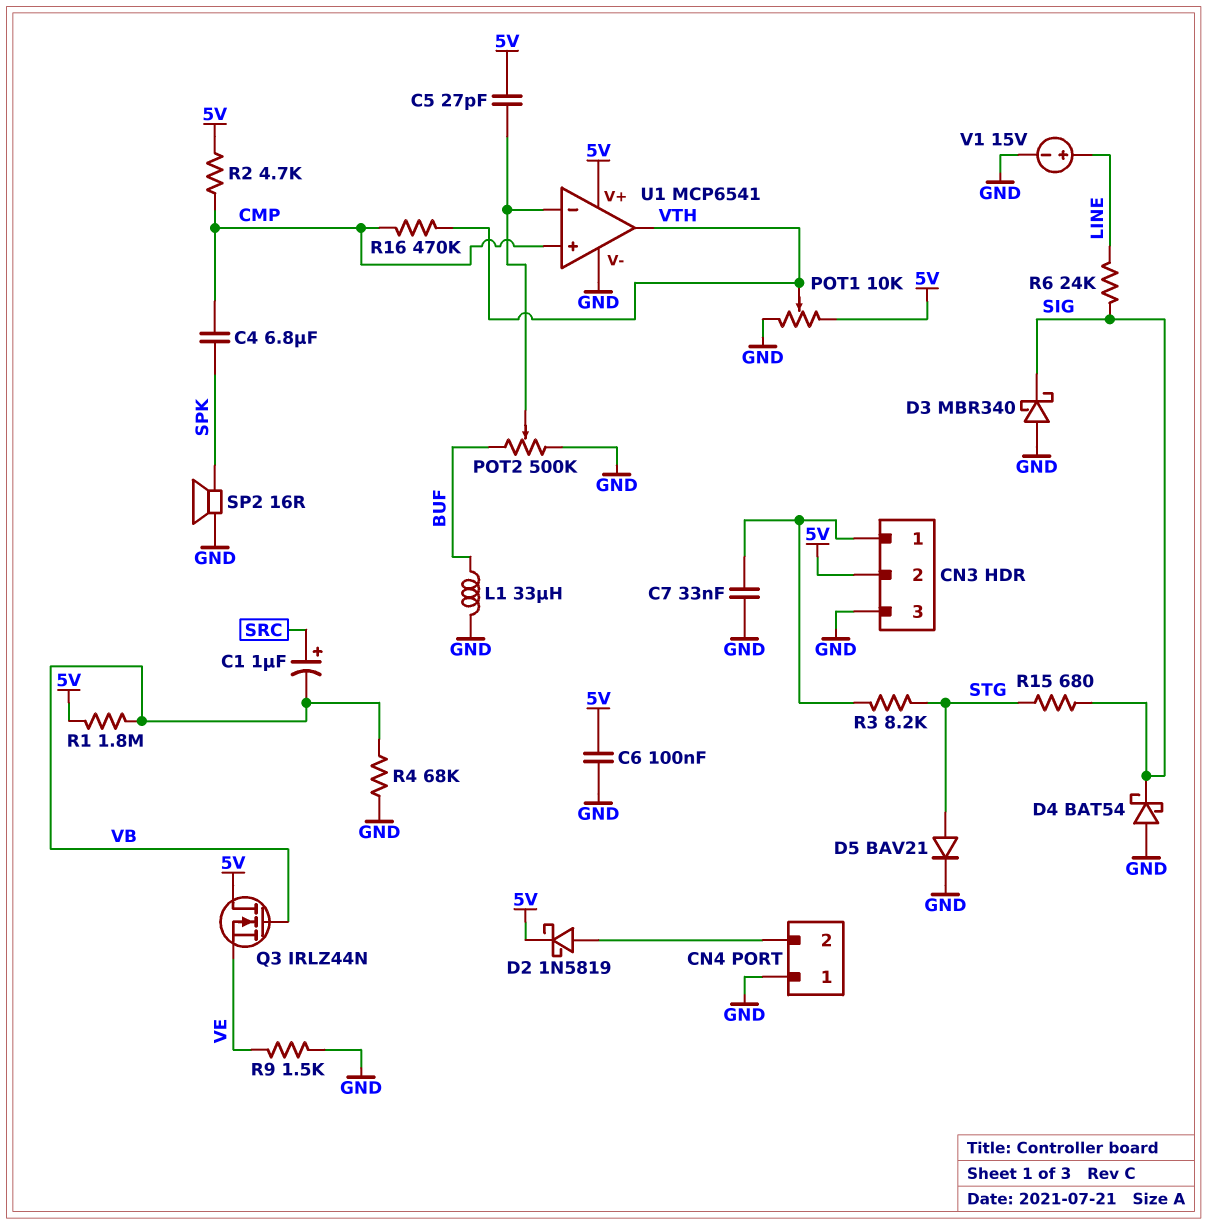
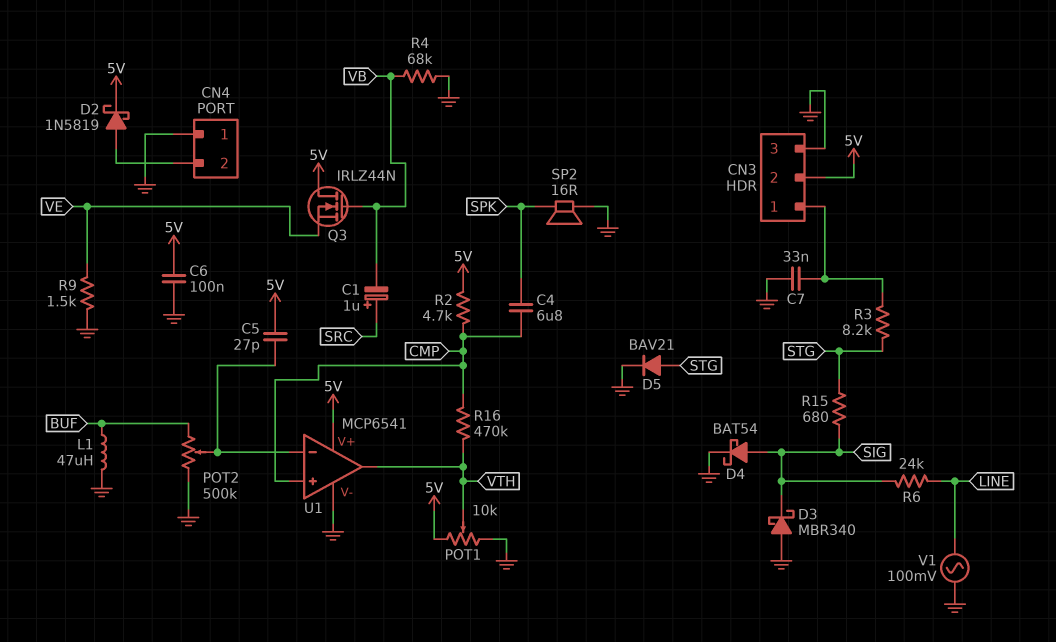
D4: schottky BAT54 (A GND, K SIG) -> schottky BAT54 (A SIG, K GND)
L1: 33uH (BUF, GND) -> 47uH (BUF, GND)
R1: 1.8M (5V, VB) -> none
V1: 15V (plus LINE, minus GND) -> AC 100mV (GND, LINE)

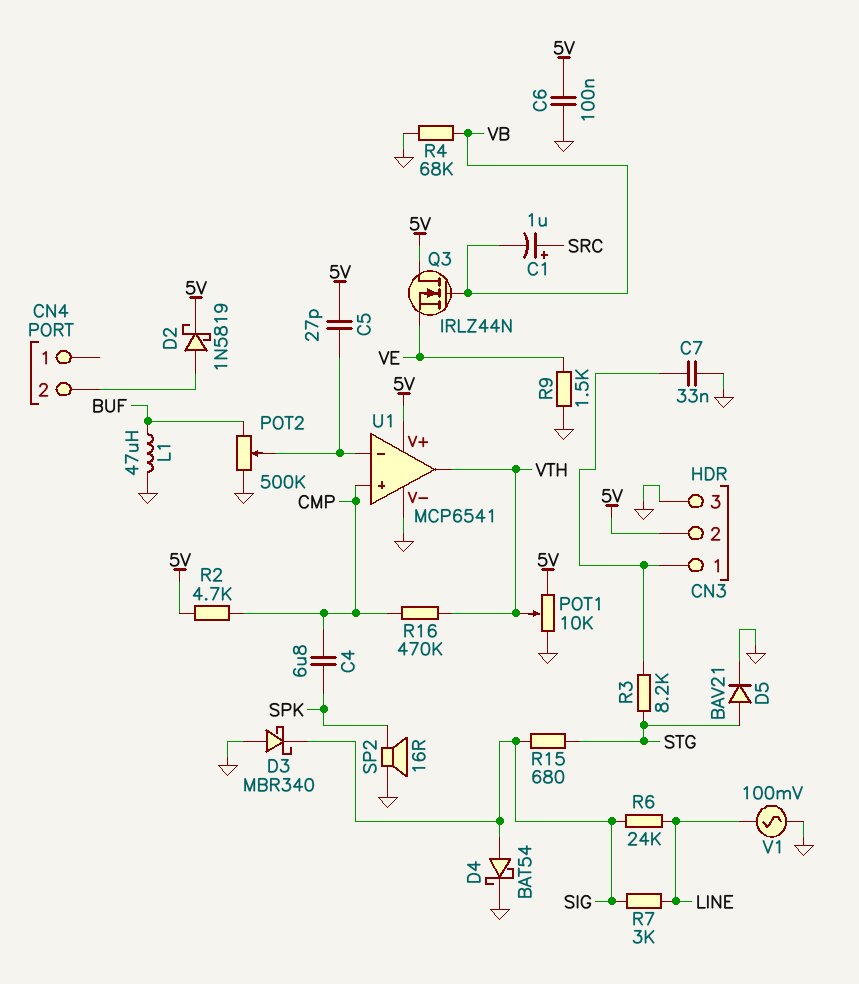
CN4 pin 1: GND -> none
R7: none -> 3k (LINE, SIG)

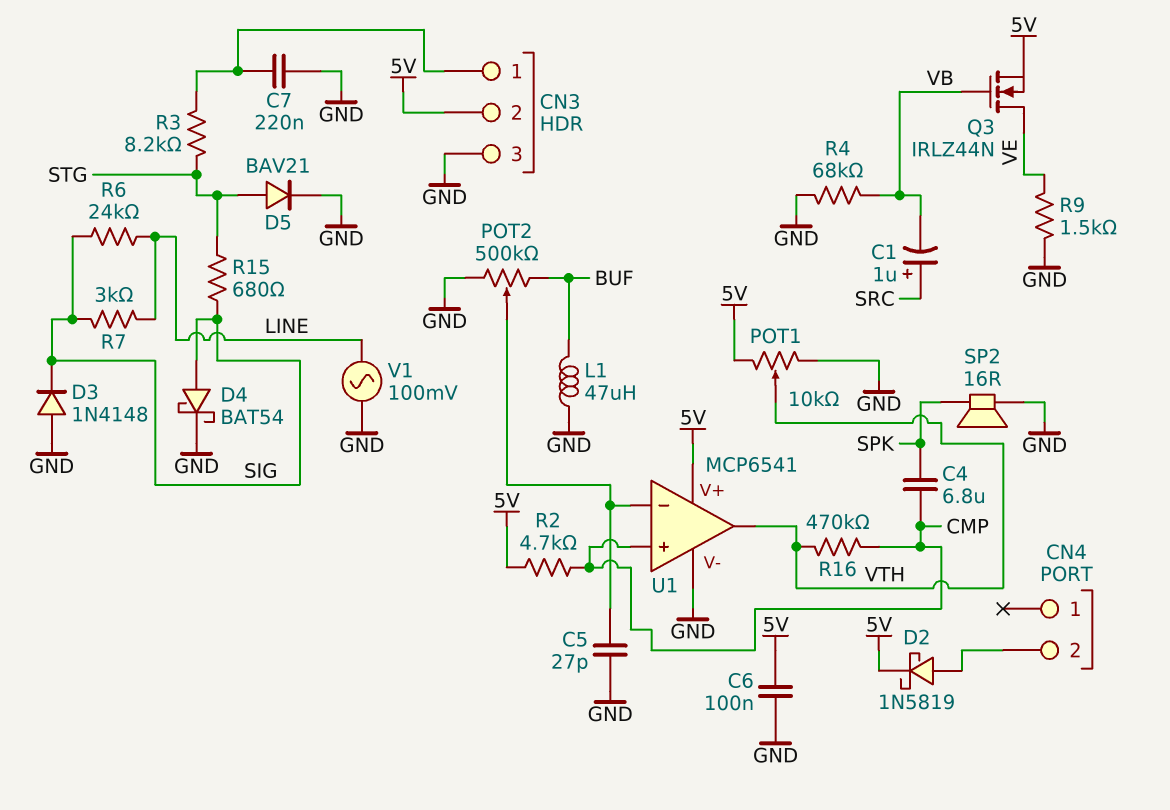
C5: 27pF (5V, U1/in-) -> 27pF (GND, U1/in-)
C7: 33nF (CN3/1, GND) -> 220nF (CN3/1, GND)
D3: schottky MBR340 (A GND, K SIG) -> diode 1N4148 (A GND, K SIG)
Q3: NMOS IRLZ44N (G VB, D 5V, S VE) -> NMOS IRLZ44N (G VB, D VE, S 5V)

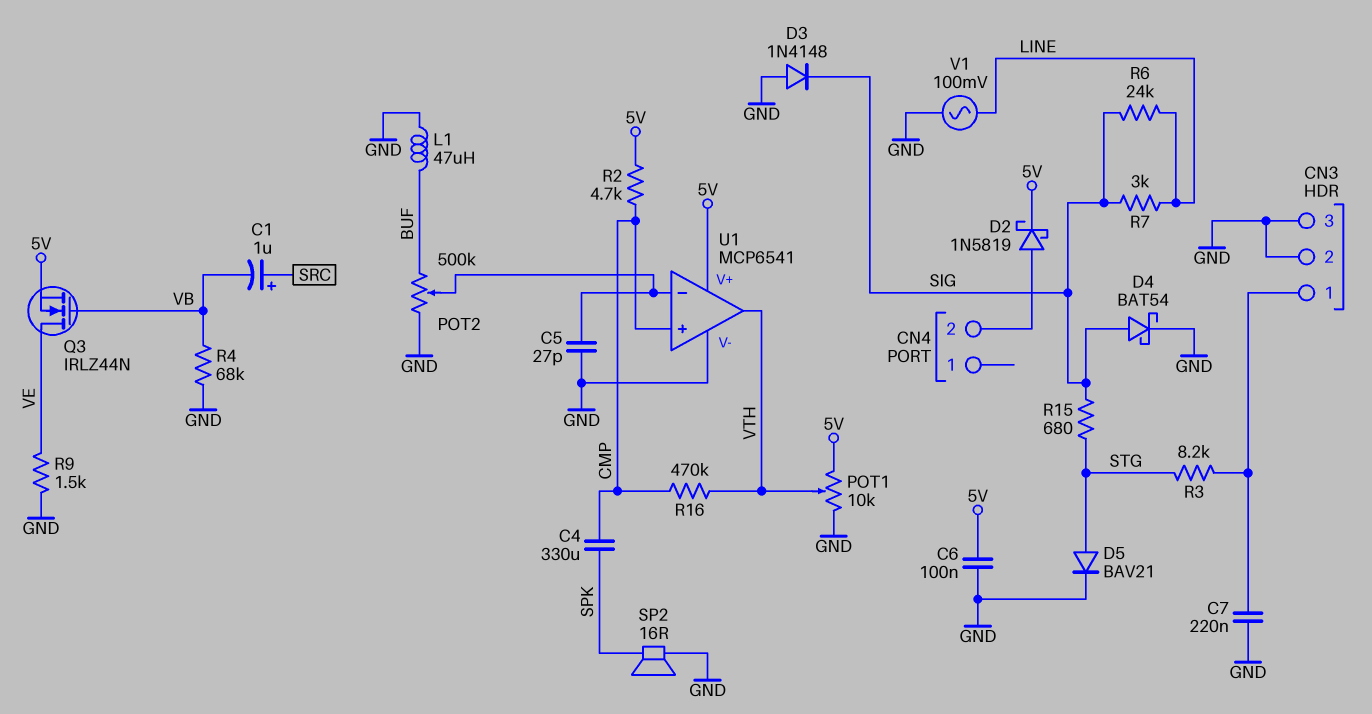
C4: 6.8uF (CMP, SPK) -> 330uF (CMP, SPK)
CN3 pin 2: 5V -> GND

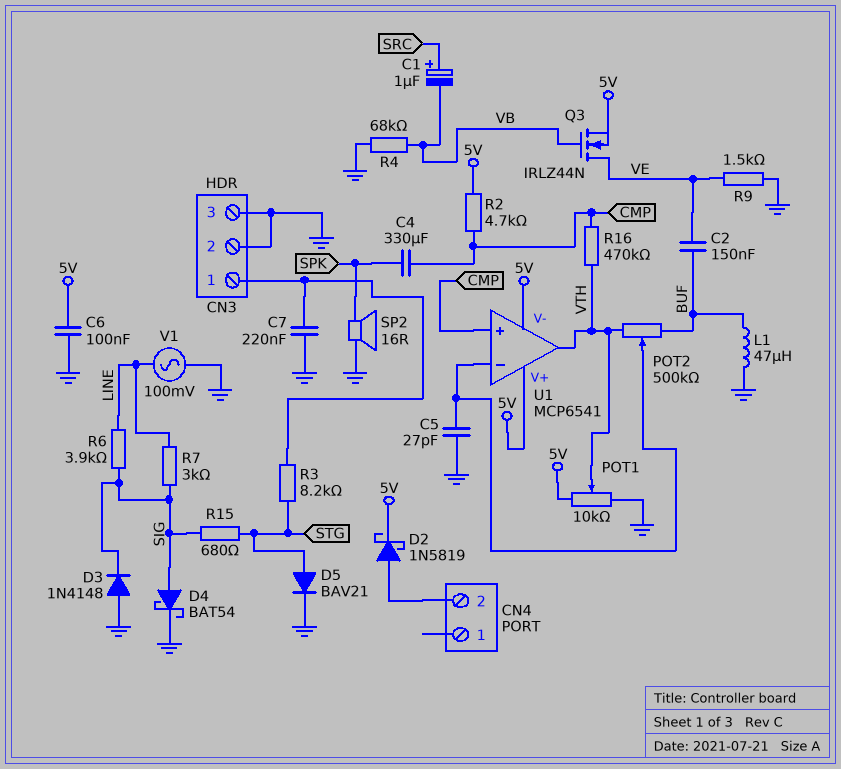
C2: none -> 150nF (BUF, VE)
POT2: 500k (BUF, GND, wiper U1/in-) -> 500k (BUF, VTH, wiper U1/in-)
R6: 24k (LINE, SIG) -> 3.9k (LINE, SIG)
U1 pin V-: GND -> 5V

